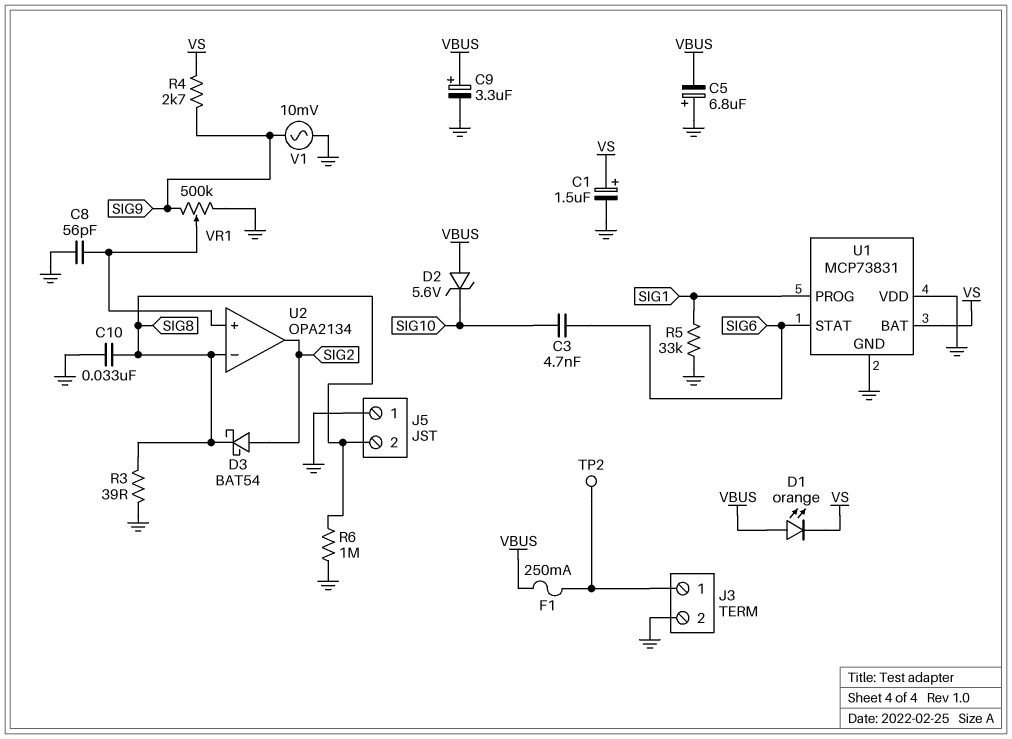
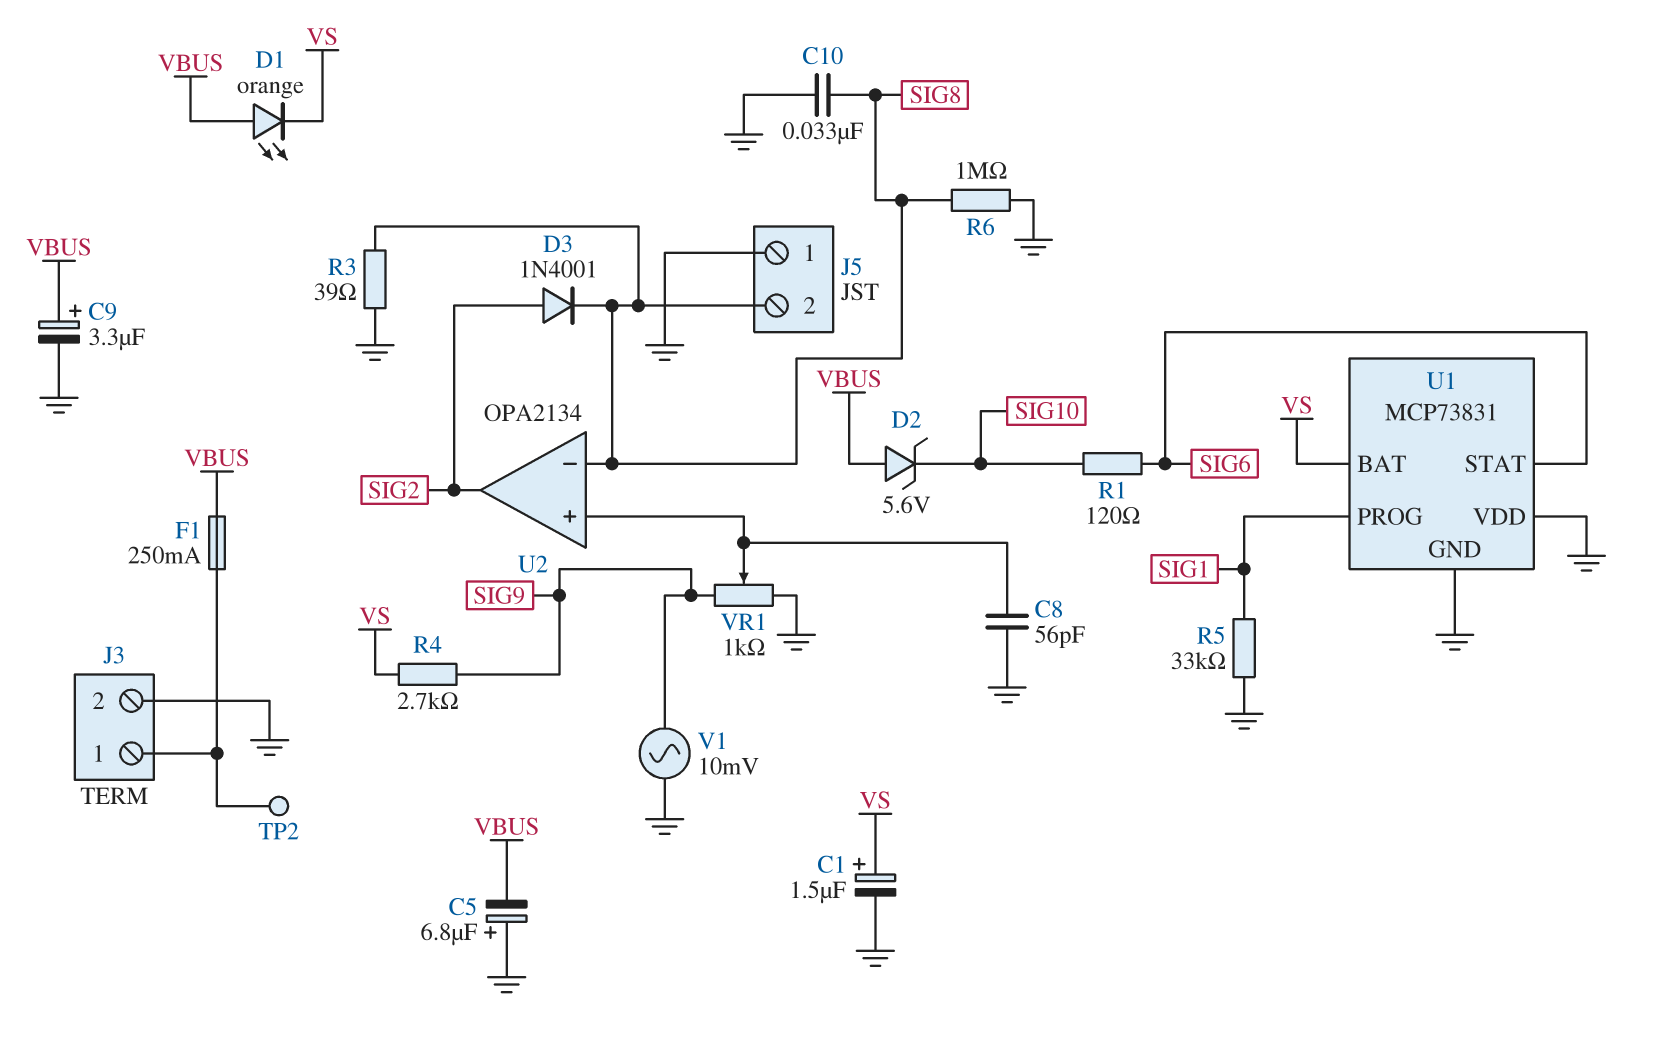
C3: 4.7nF (SIG6, SIG10) -> none
D3: schottky BAT54 (A SIG2, K SIG8) -> diode 1N4001 (A SIG2, K SIG8)
R1: none -> 120 (SIG6, SIG10)
VR1: 500k (GND, SIG9, wiper U2/in+) -> 1k (GND, SIG9, wiper U2/in+)

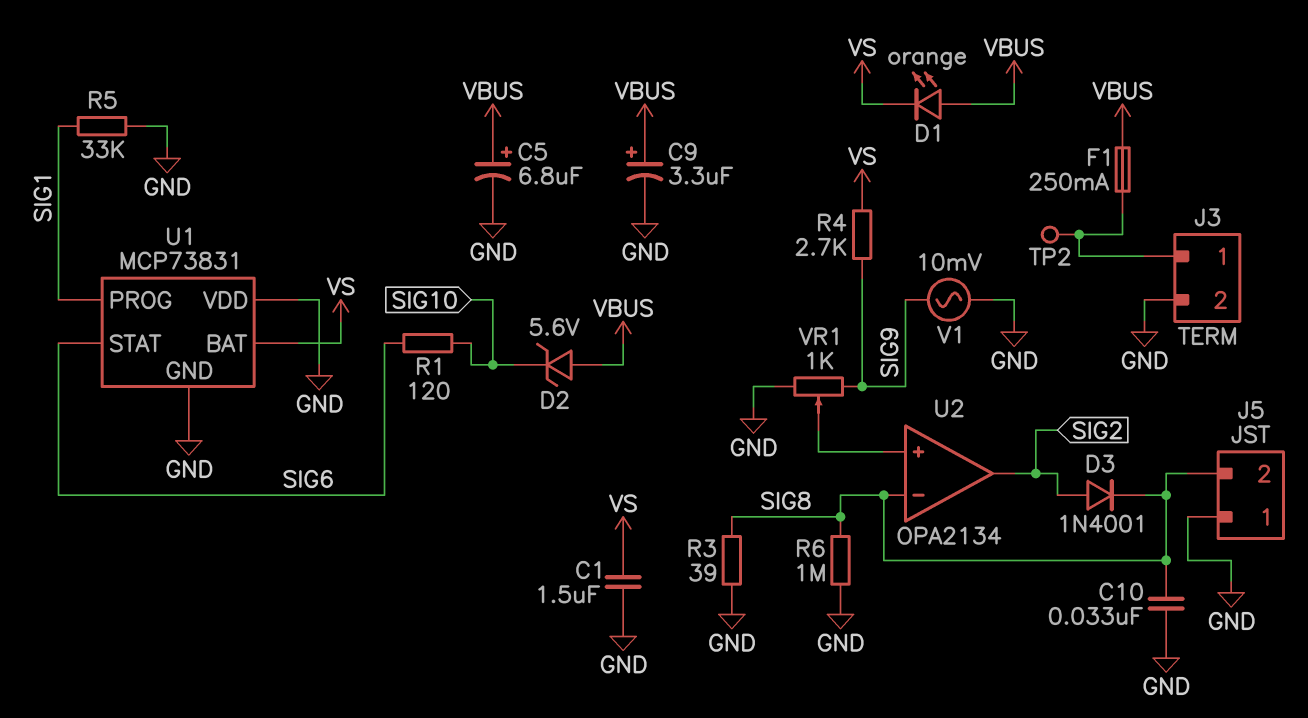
C1: 1.5uF (plus VS, minus GND) -> 1.5uF (GND, VS)
C5: 6.8uF (plus GND, minus VBUS) -> 6.8uF (plus VBUS, minus GND)
C8: 56pF (GND, U2/in+) -> none

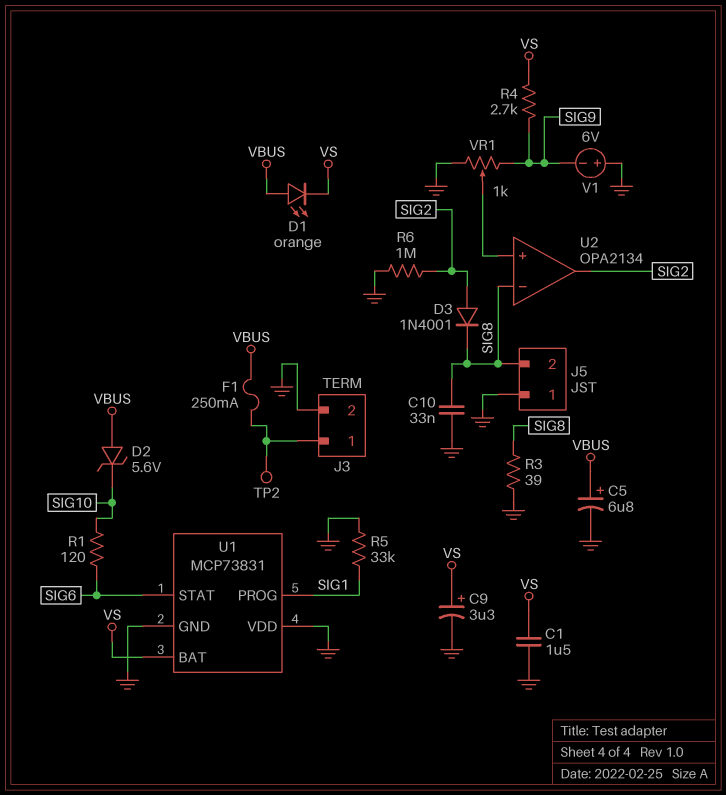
C9: 3.3uF (plus VBUS, minus GND) -> 3.3uF (plus VS, minus GND)
R6: 1M (GND, SIG8) -> 1M (GND, SIG2)
V1: AC 10mV (GND, SIG9) -> 6V (plus GND, minus SIG9)

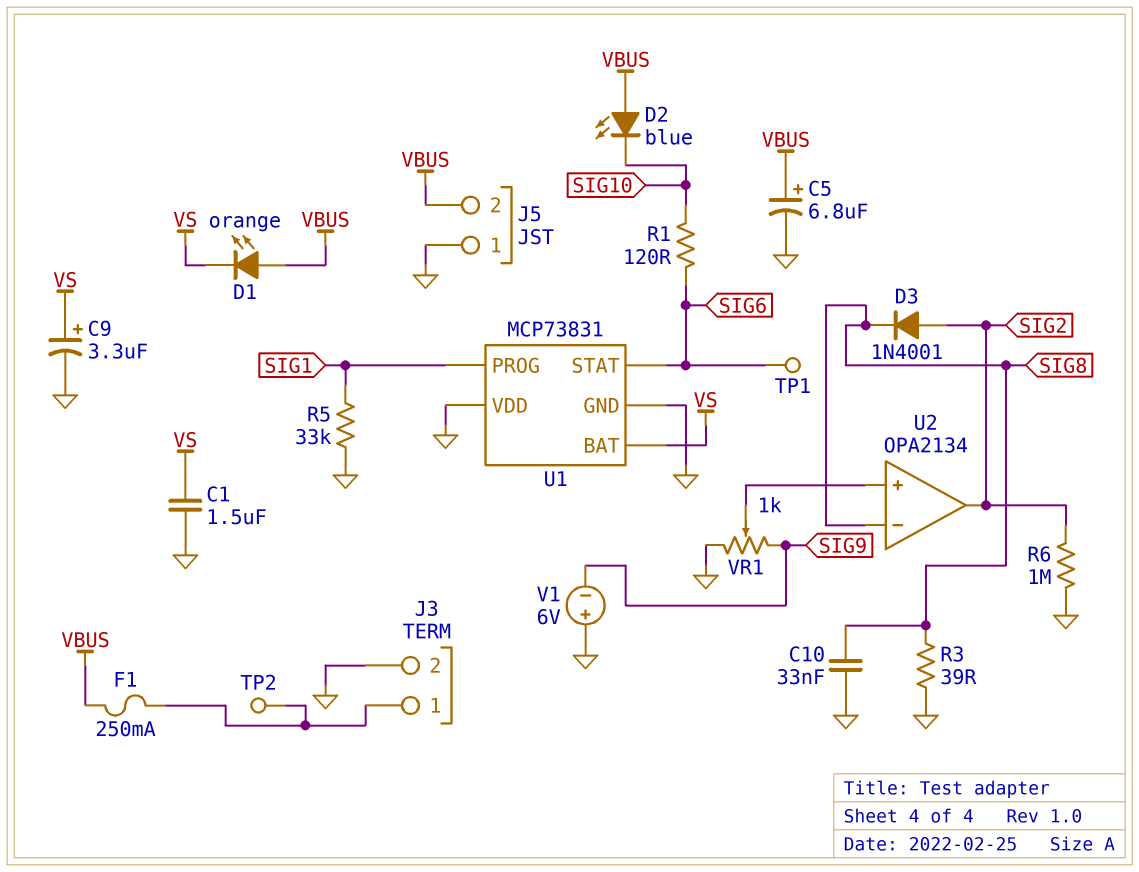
D2: zener 5.6V (A VBUS, K SIG10) -> LED blue (A VBUS, K SIG10)
J5 pin 2: SIG8 -> VBUS
R4: 2.7k (SIG9, VS) -> none
TP1: none -> test point (SIG6)

